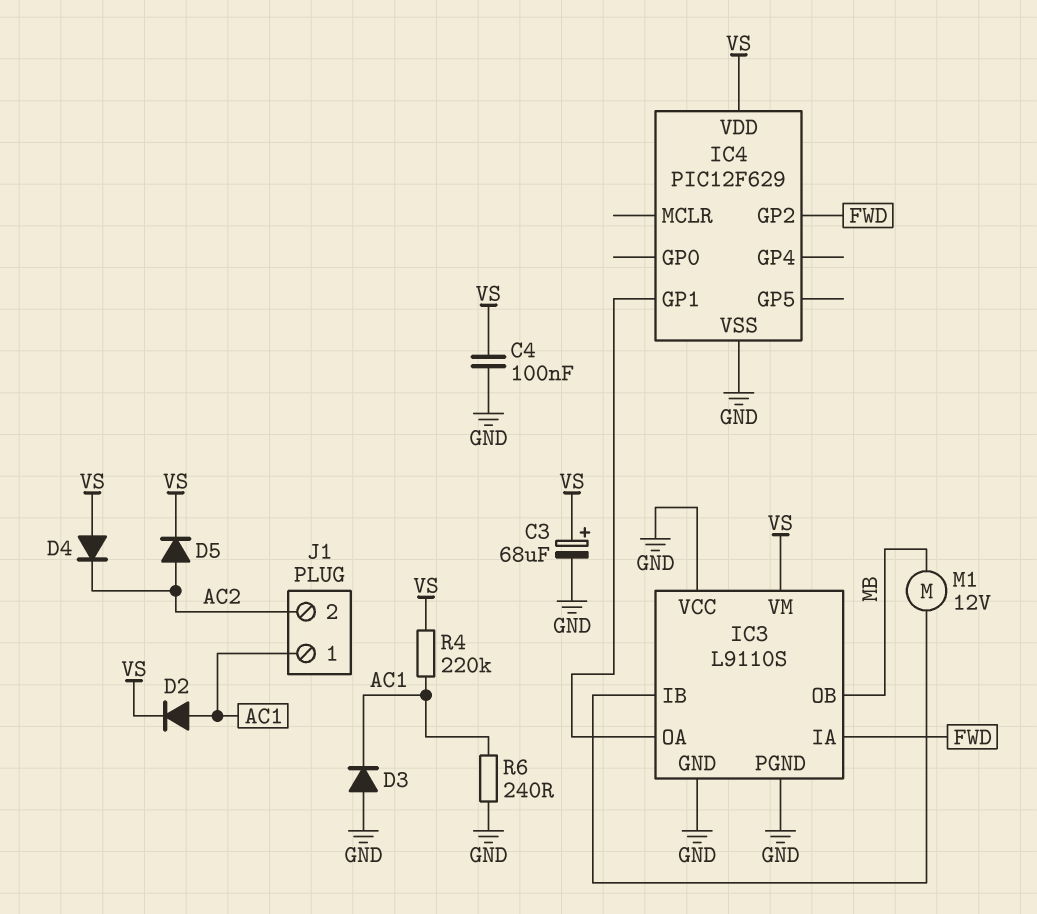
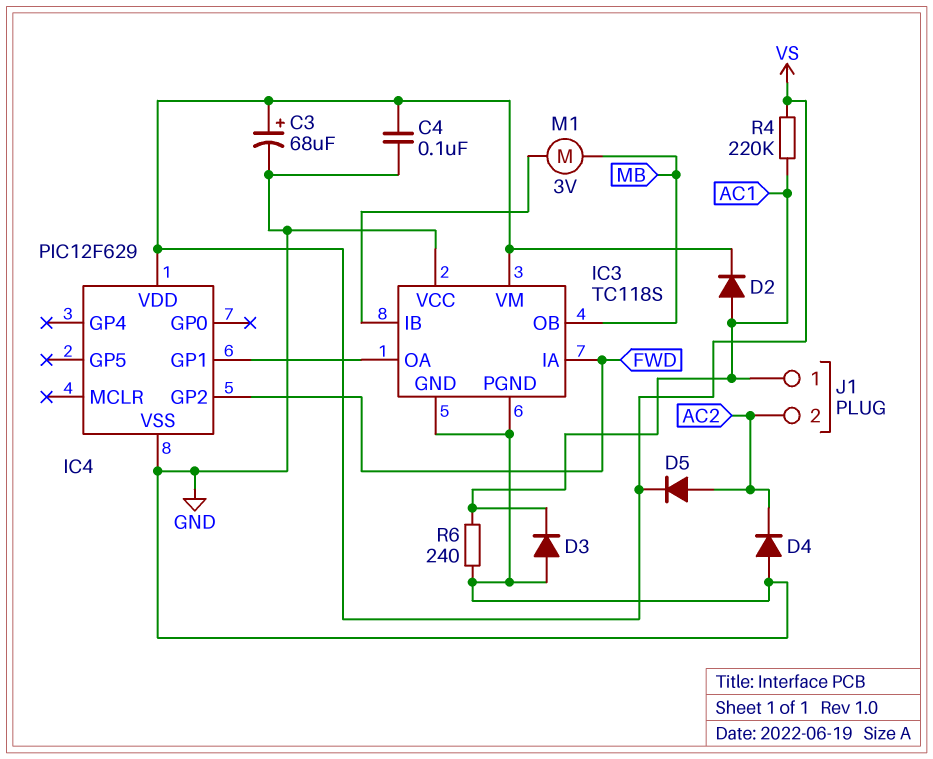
D4: diode (A VS, K AC2) -> diode (A GND, K AC2)
IC3: L9110S -> TC118S
M1: motor 12V (IC3/IB, MB) -> motor 3V (IC3/IB, MB)

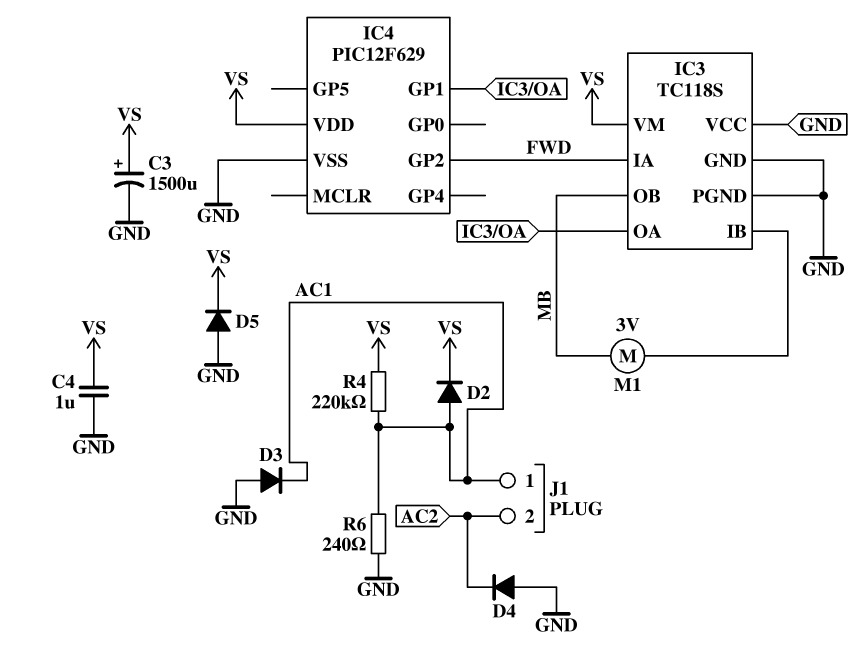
C3: 68uF (plus VS, minus GND) -> 1500uF (plus VS, minus GND)
C4: 100nF (GND, VS) -> 1uF (GND, VS)
D5: diode (A AC2, K VS) -> diode (A GND, K VS)

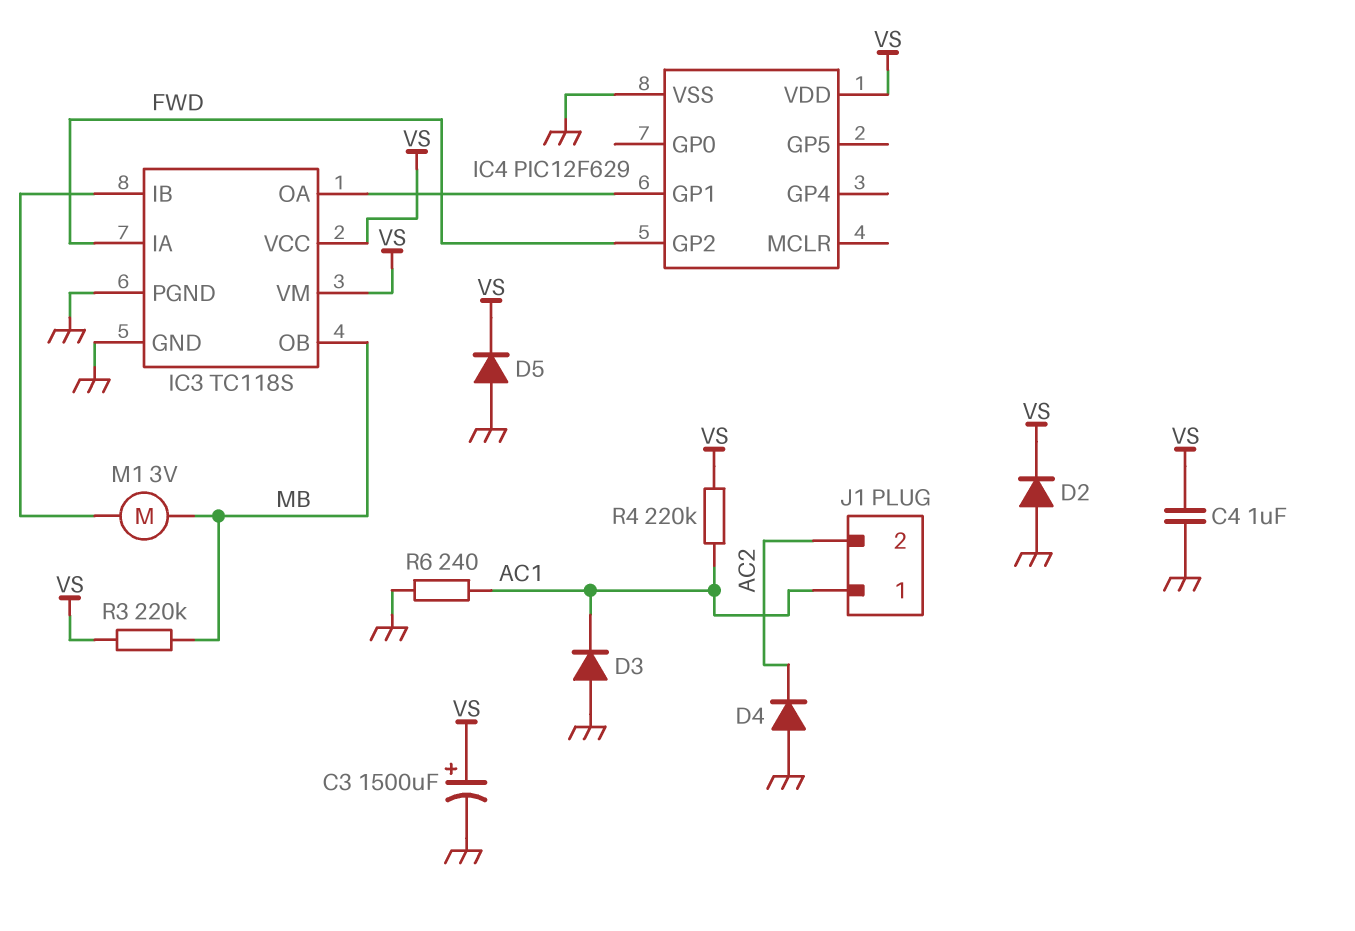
D2: diode (A AC1, K VS) -> diode (A GND, K VS)
IC3 pin VCC: GND -> VS
R3: none -> 220k (MB, VS)

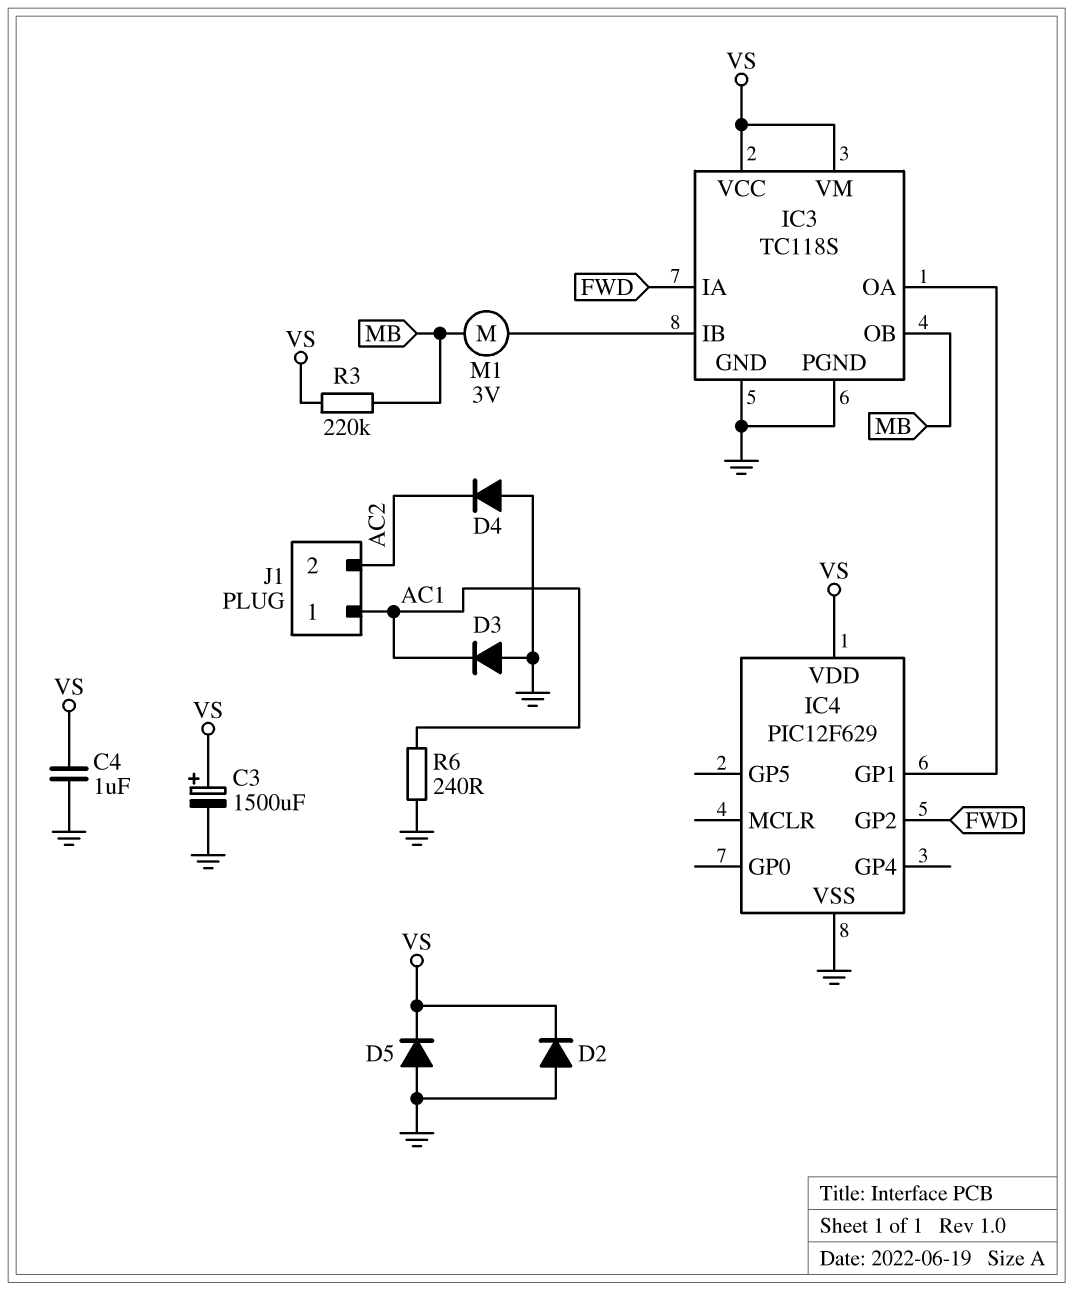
R4: 220k (AC1, VS) -> none

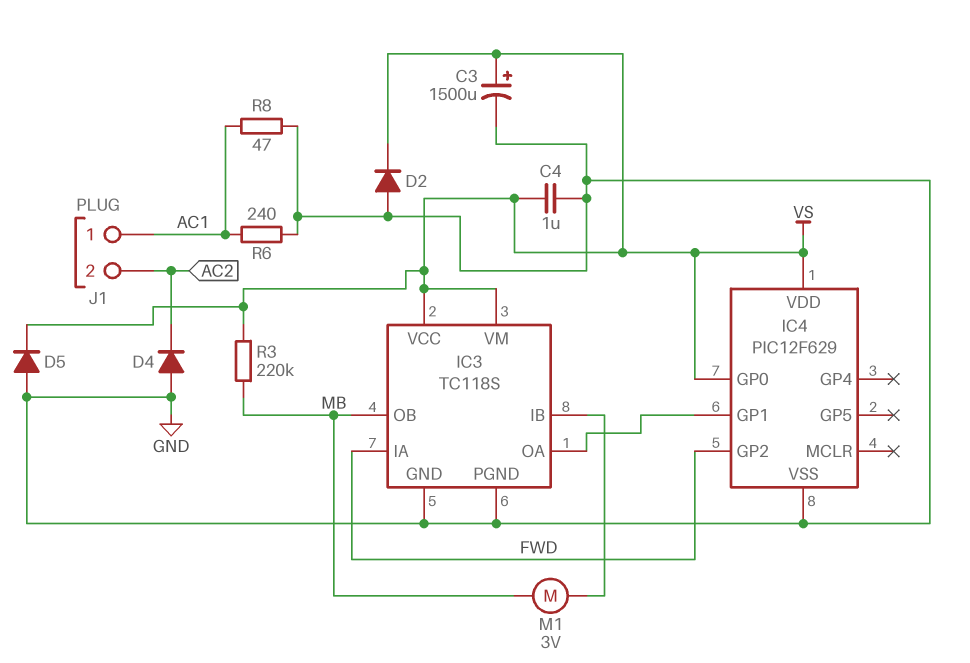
D3: diode (A GND, K AC1) -> none
IC4 pin GP0: none -> VS
R8: none -> 47 (AC1, GND)

